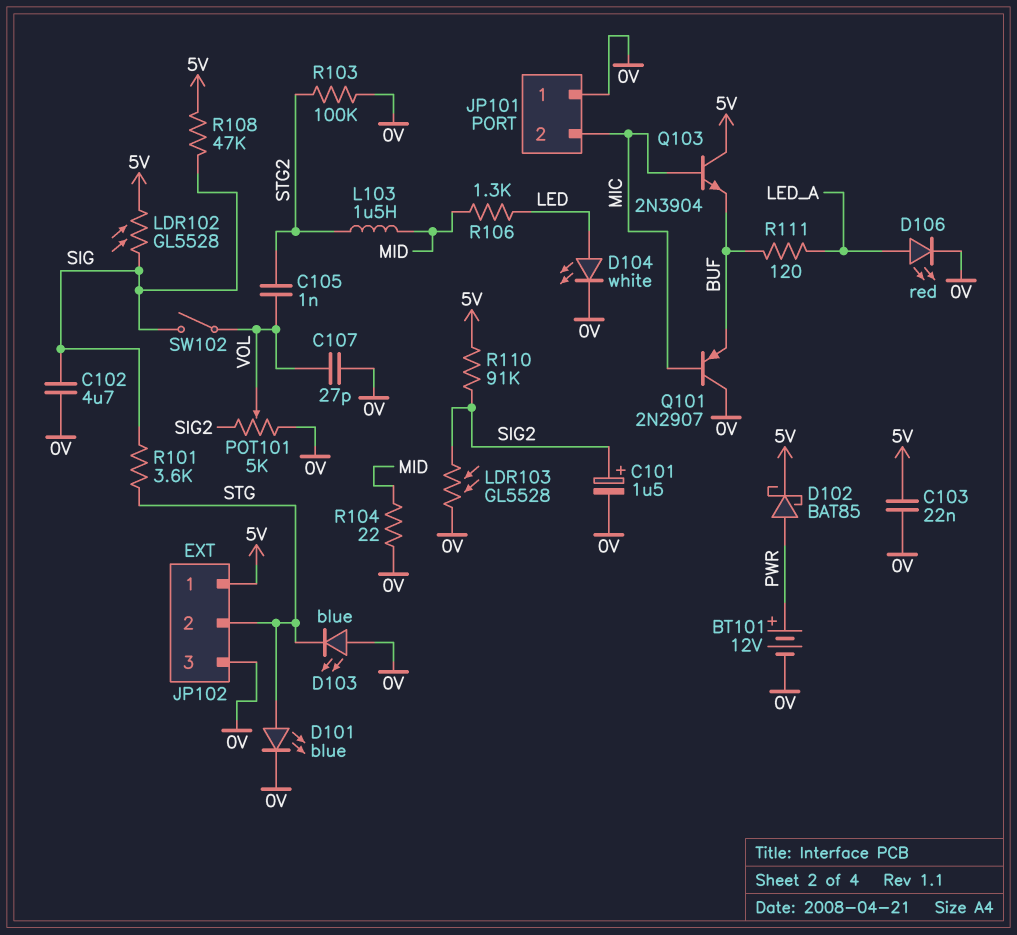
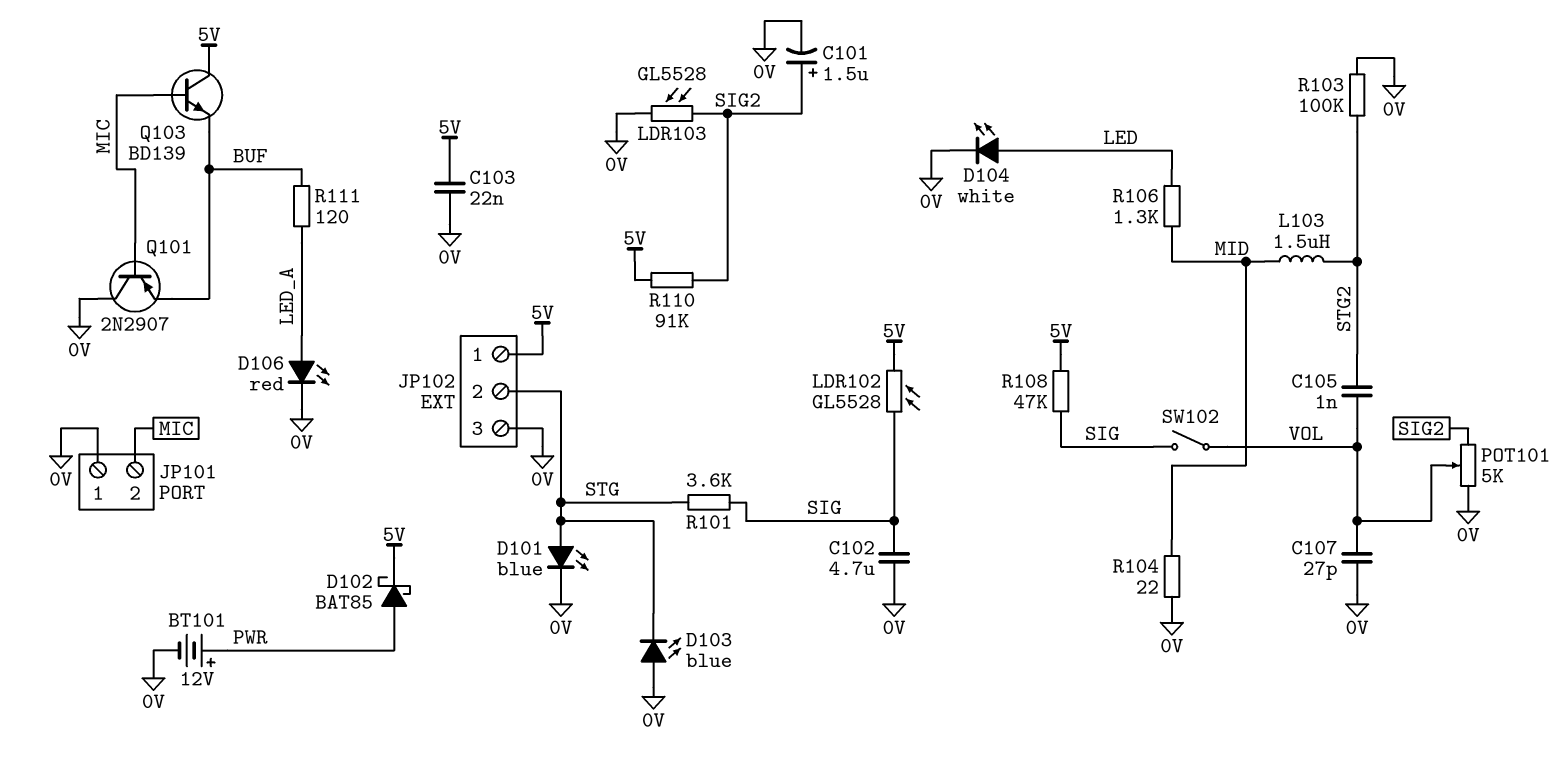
Q103: NPN 2N3904 (B MIC, C 5V, E BUF) -> NPN BD139 (B MIC, C 5V, E BUF)

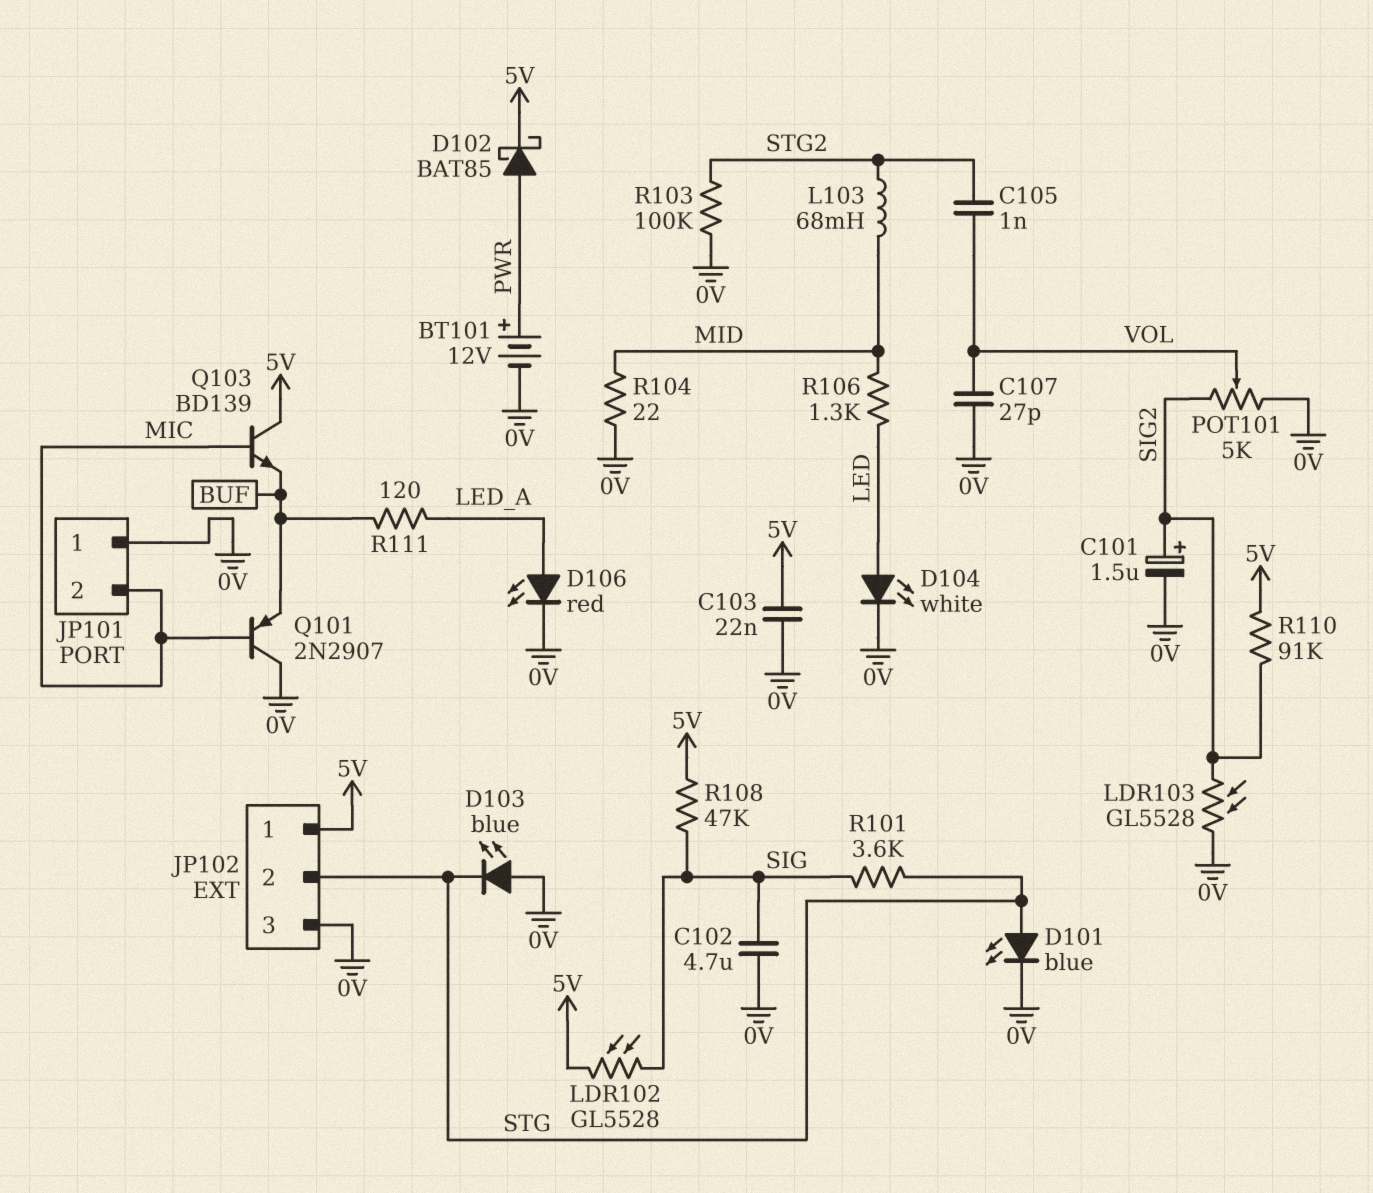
L103: 1.5uH (MID, STG2) -> 68mH (MID, STG2)
SW102: switch (SIG, VOL) -> none

